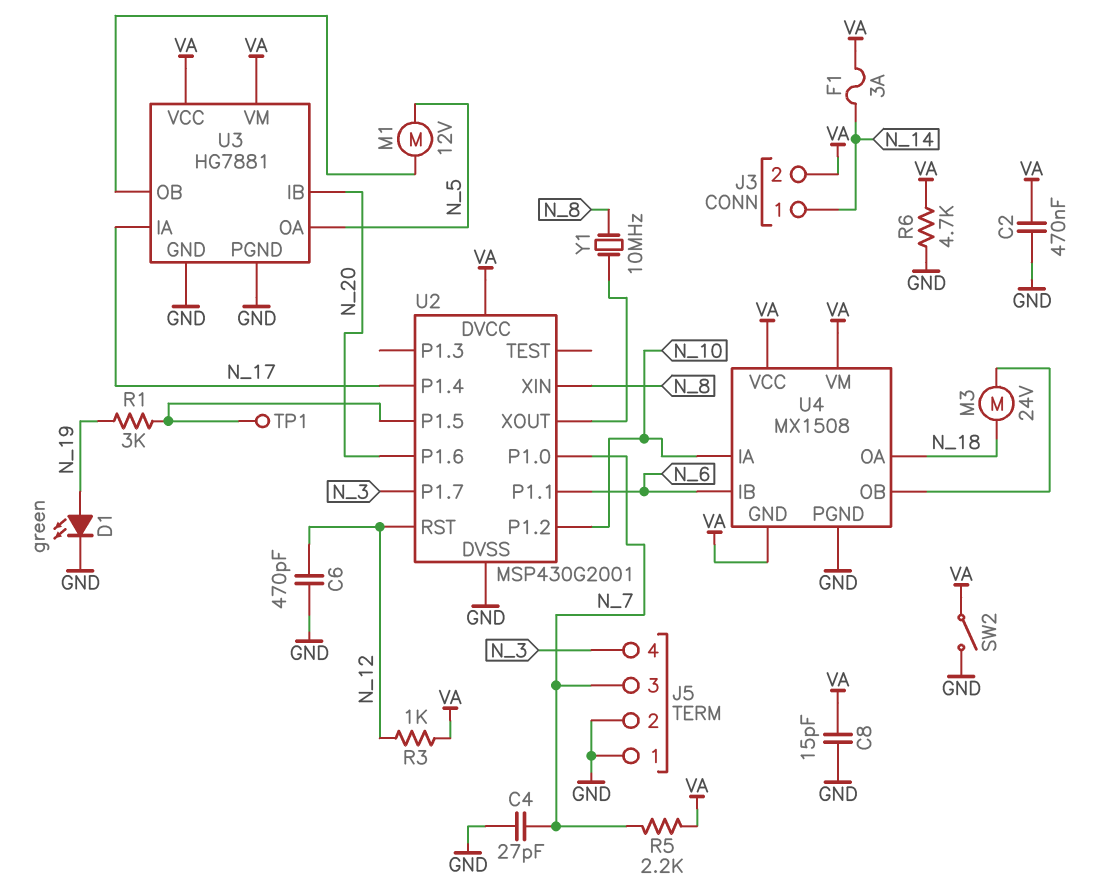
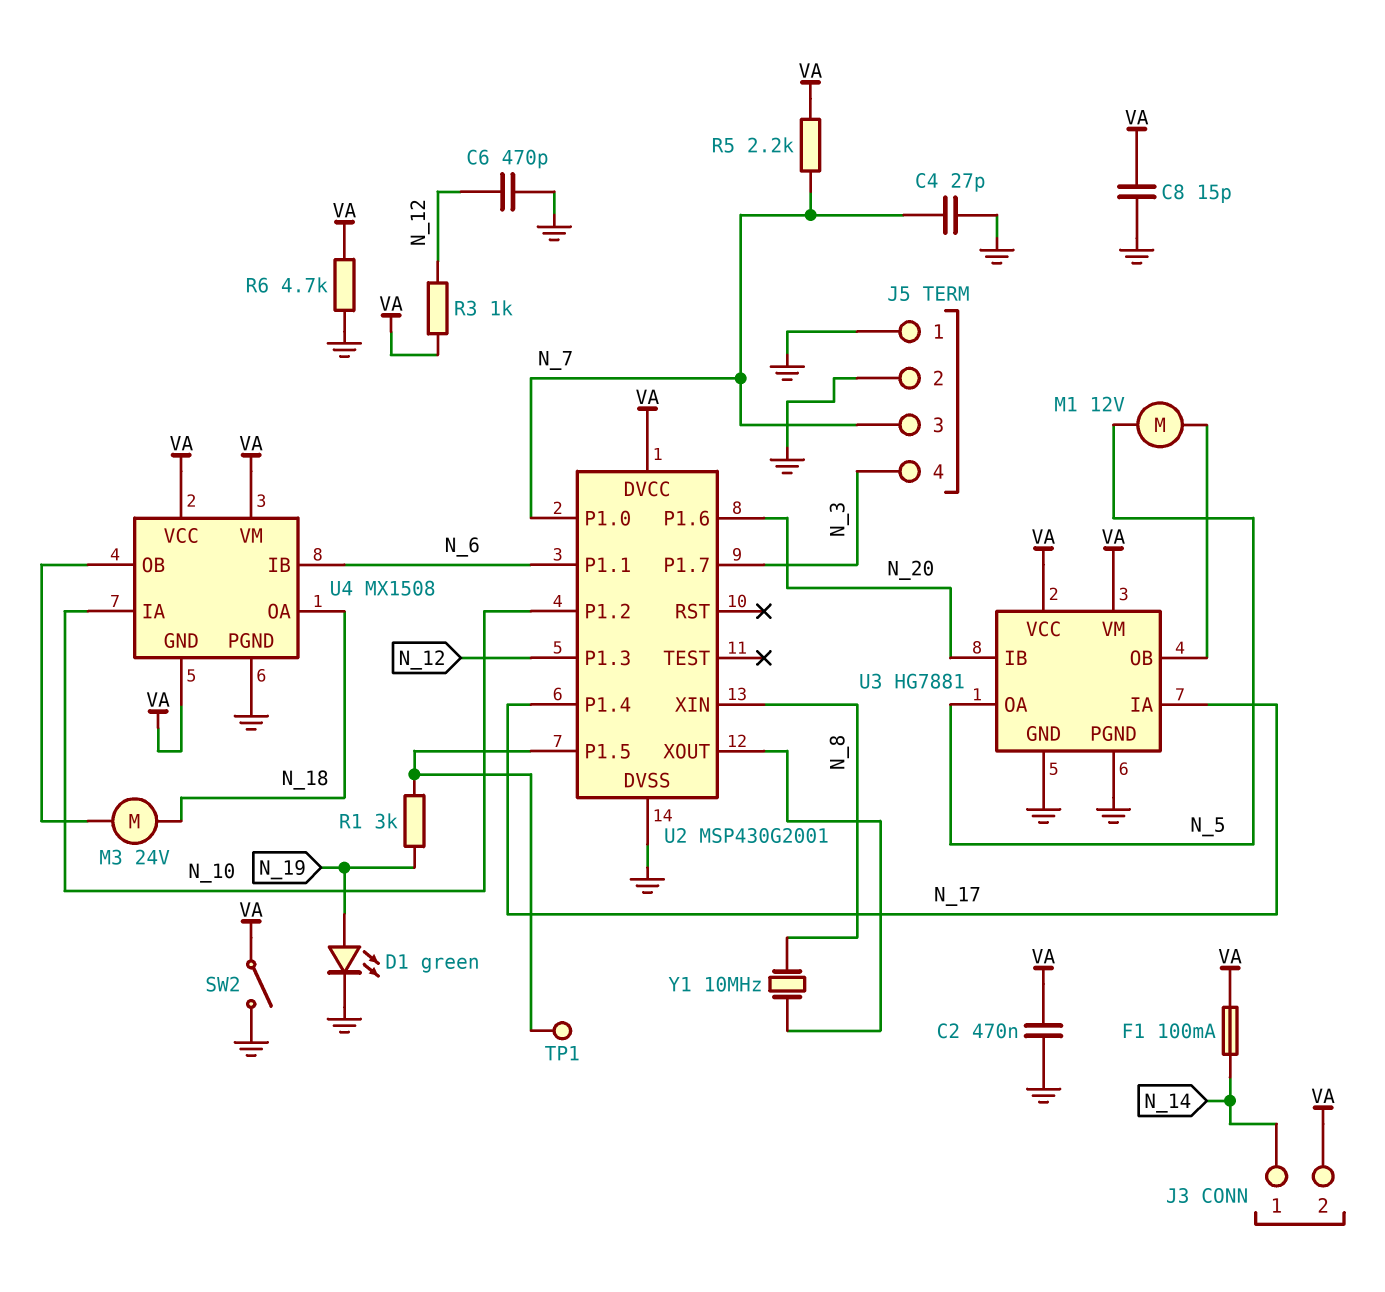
F1: 3A (N_14, VA) -> 100mA (N_14, VA)
U2 pin P1.3: none -> N_12
U2 pin RST: N_12 -> none

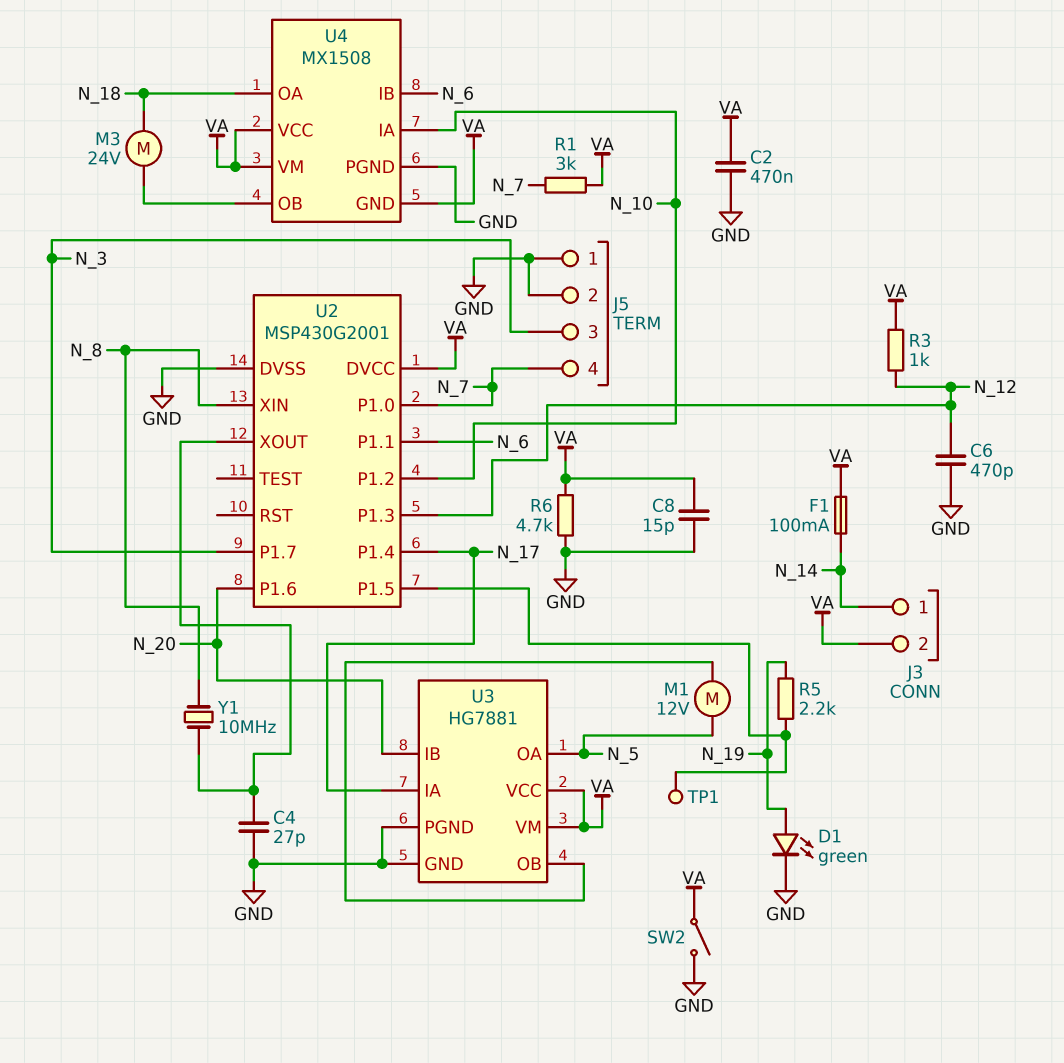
C4: 27pF (GND, N_7) -> 27pF (GND, U2/XOUT)
J5 pin 3: N_7 -> N_3
J5 pin 4: N_3 -> N_7
R1: 3k (N_19, U2/P1.5) -> 3k (N_7, VA)
R5: 2.2k (N_7, VA) -> 2.2k (N_19, U2/P1.5)

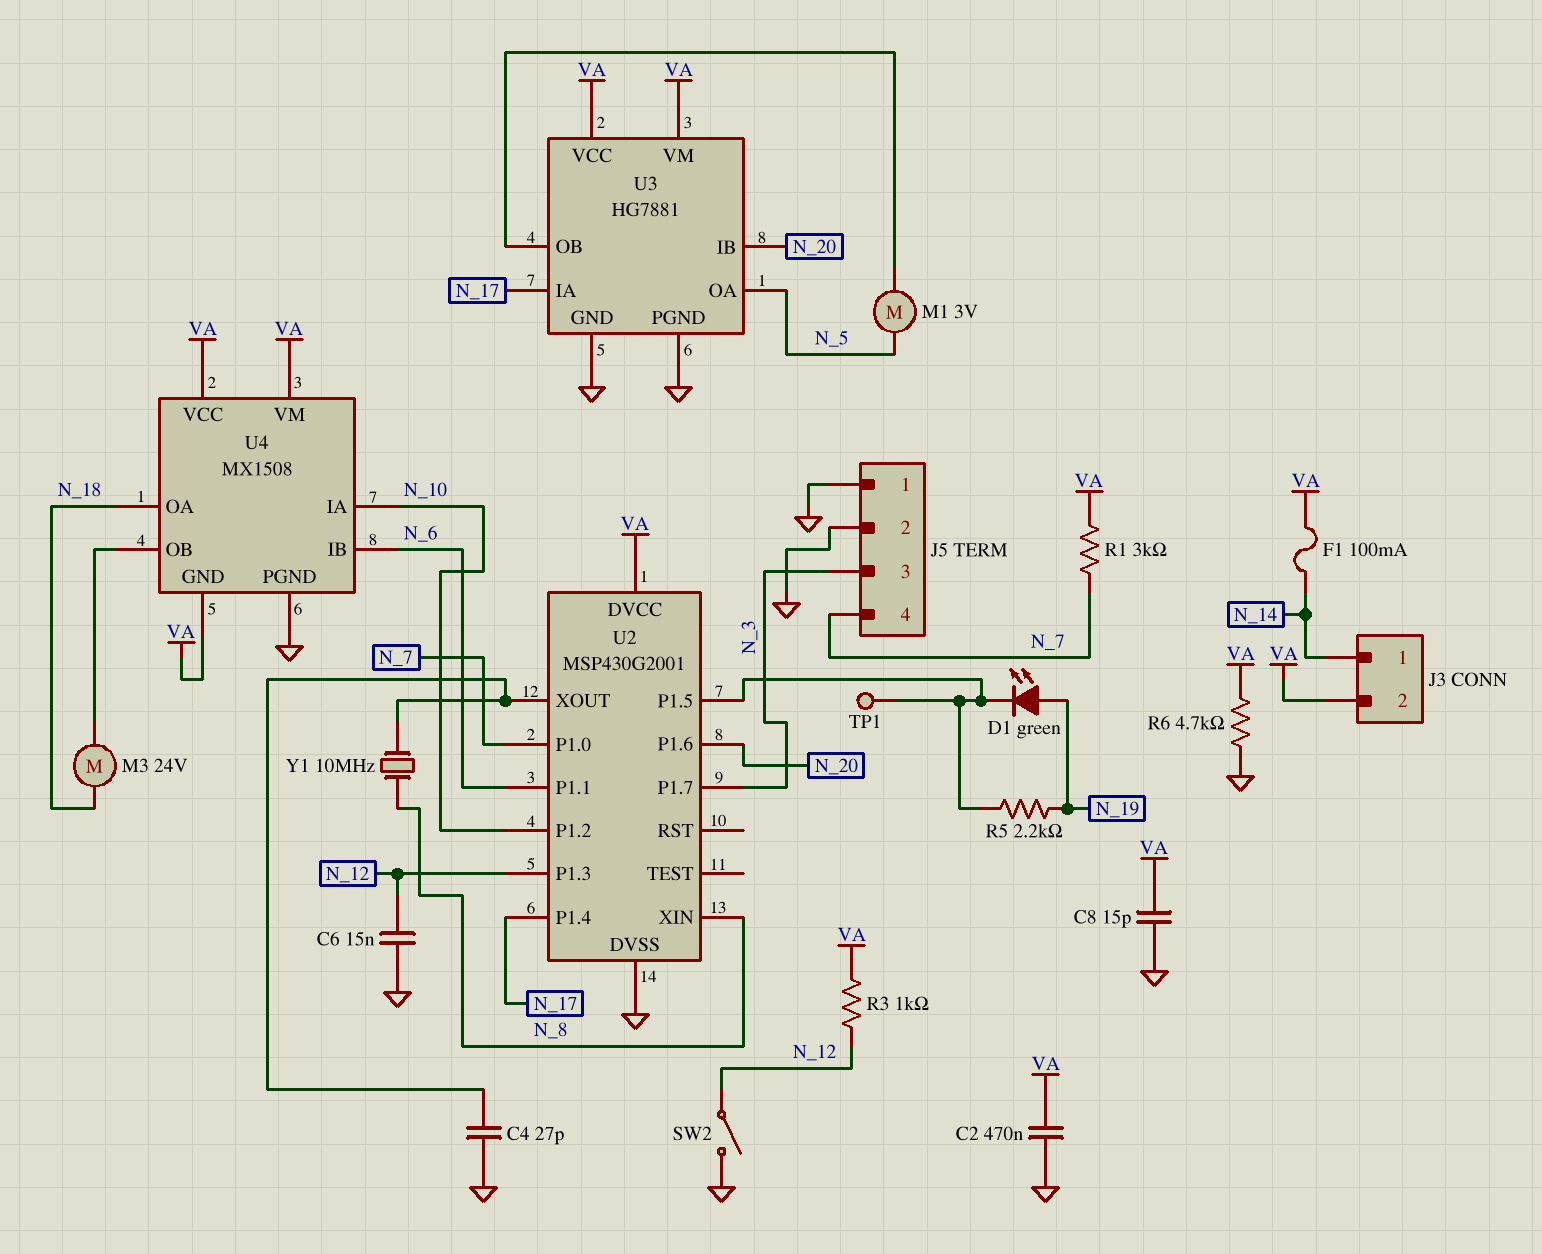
C6: 470pF (GND, N_12) -> 15nF (GND, N_12)
D1: LED green (A N_19, K GND) -> LED green (A N_19, K U2/P1.5)
M1: motor 12V (N_5, U3/OB) -> motor 3V (N_5, U3/OB)
SW2: switch (GND, VA) -> switch (GND, N_12)

